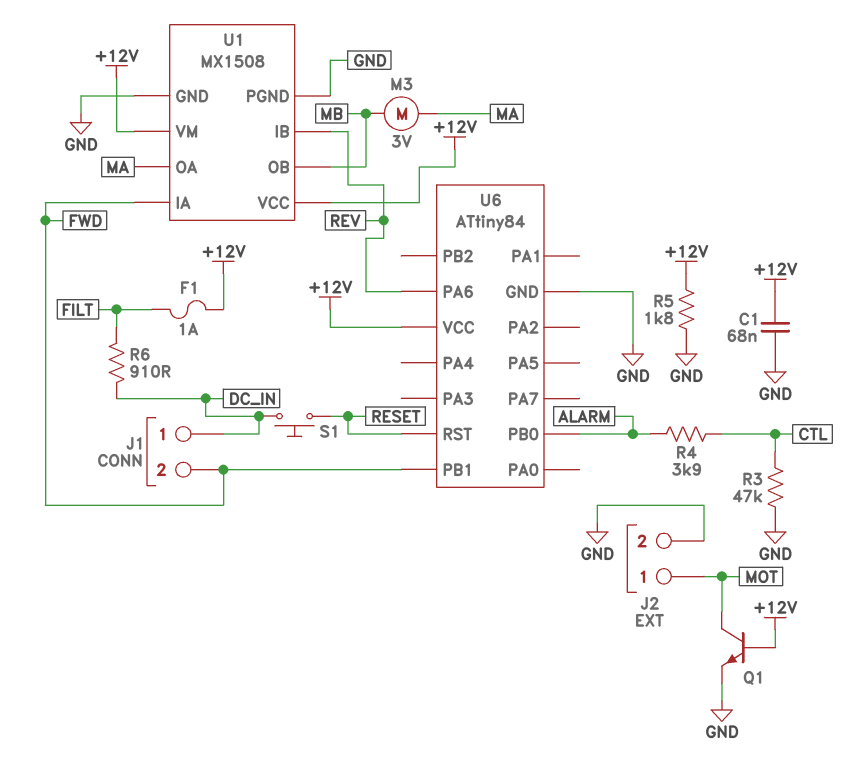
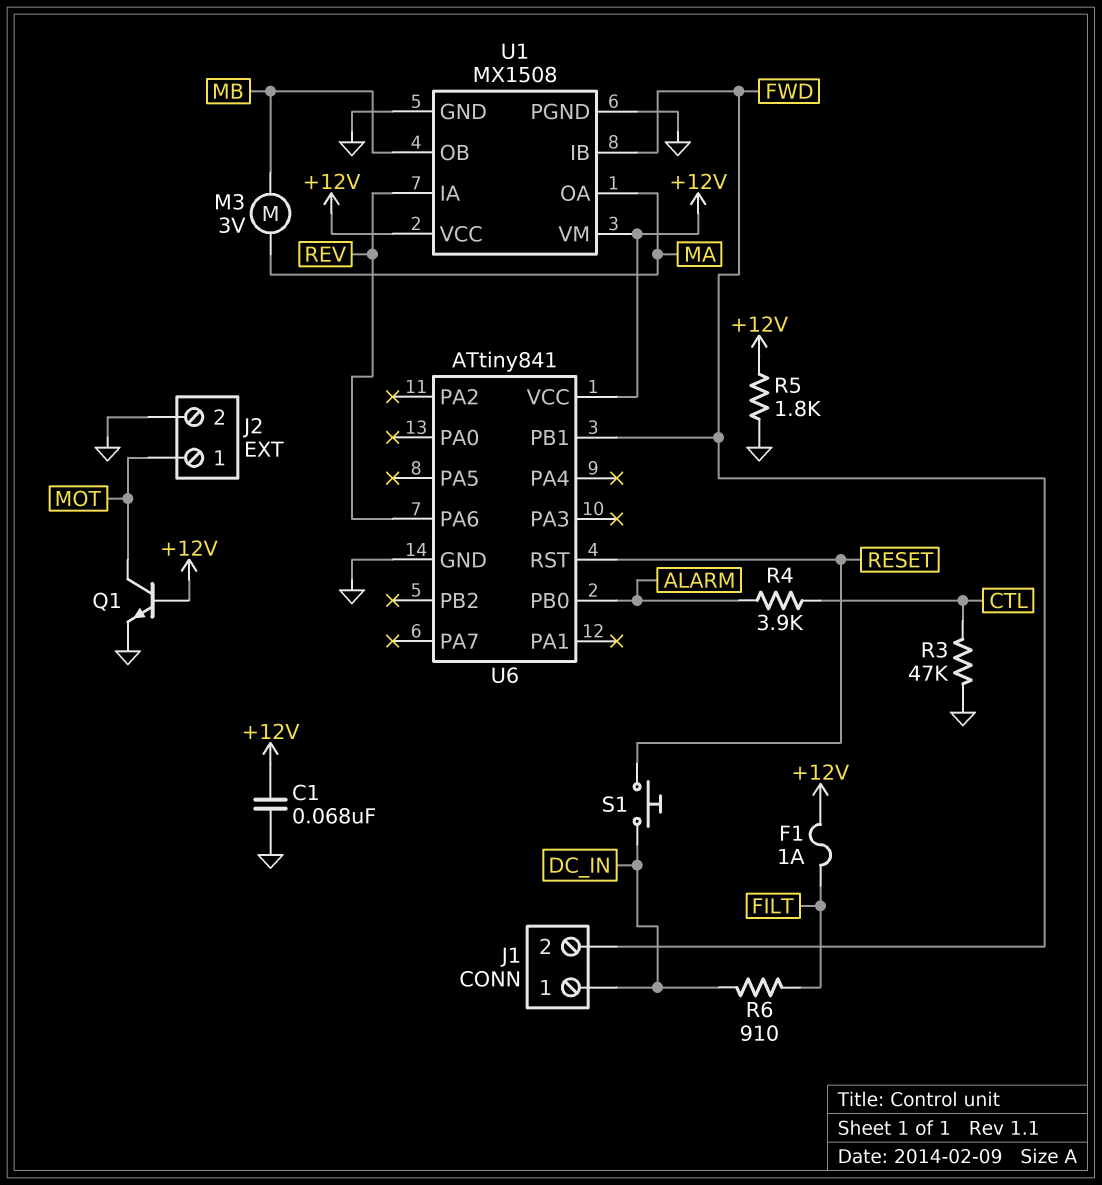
U1 pin IA: FWD -> REV
U1 pin IB: REV -> FWD
U6: ATtiny84 -> ATtiny841

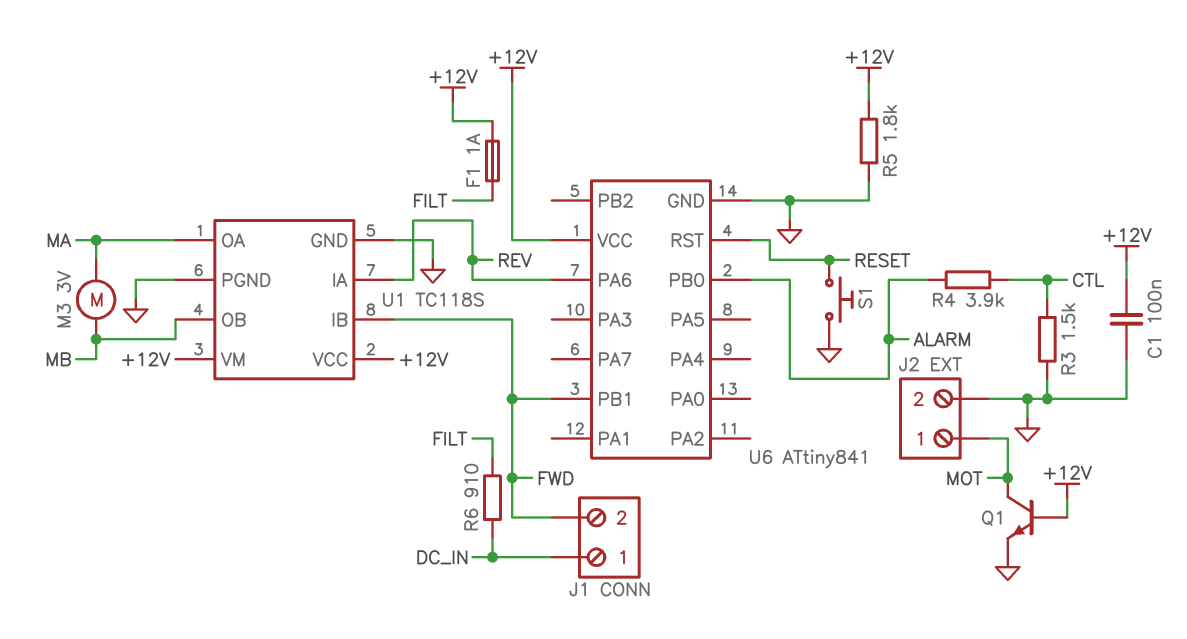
C1: 68nF (+12V, GND) -> 100nF (+12V, GND)
R3: 47k (CTL, GND) -> 1.5k (CTL, GND)
S1: button (DC_IN, RESET) -> button (GND, RESET)
U1: MX1508 -> TC118S

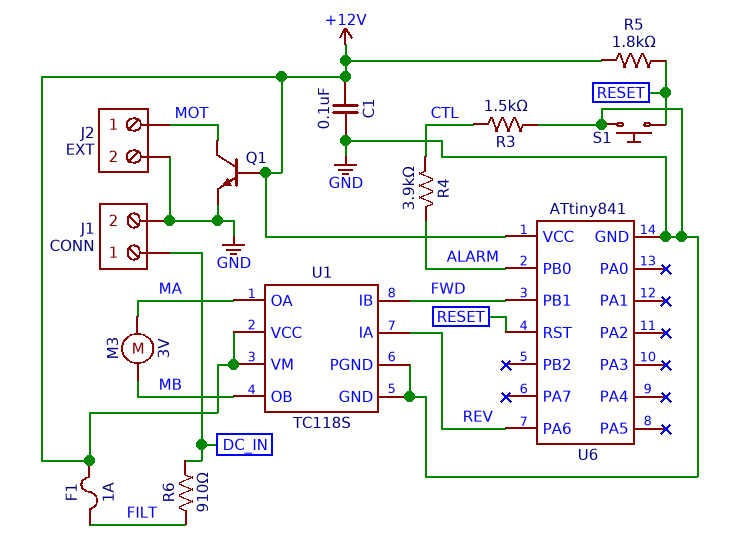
J1 pin 2: FWD -> GND
R5: 1.8k (+12V, GND) -> 1.8k (+12V, RESET)

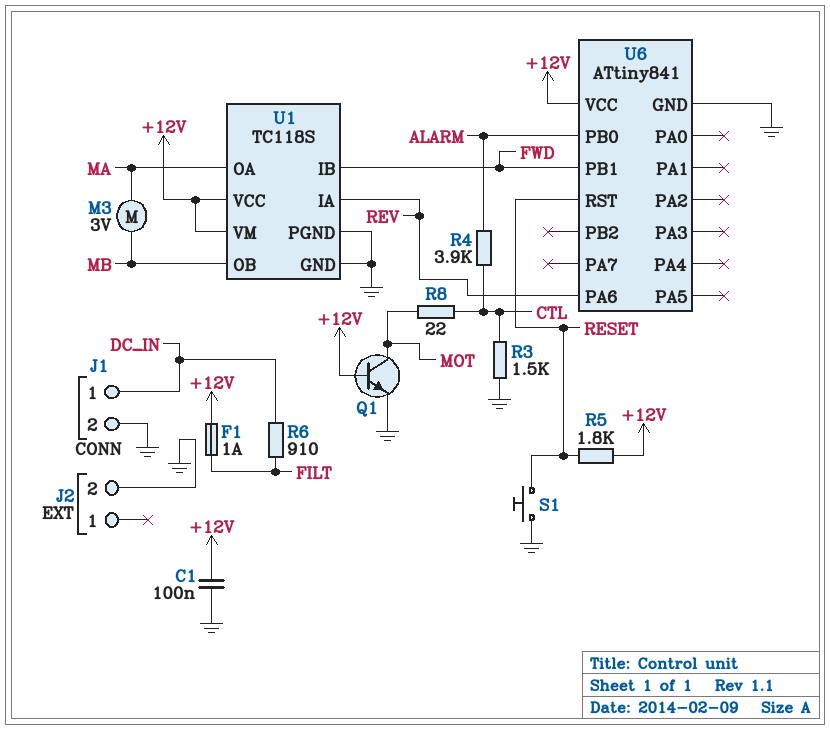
J2 pin 1: MOT -> none
R8: none -> 22 (CTL, MOT)

